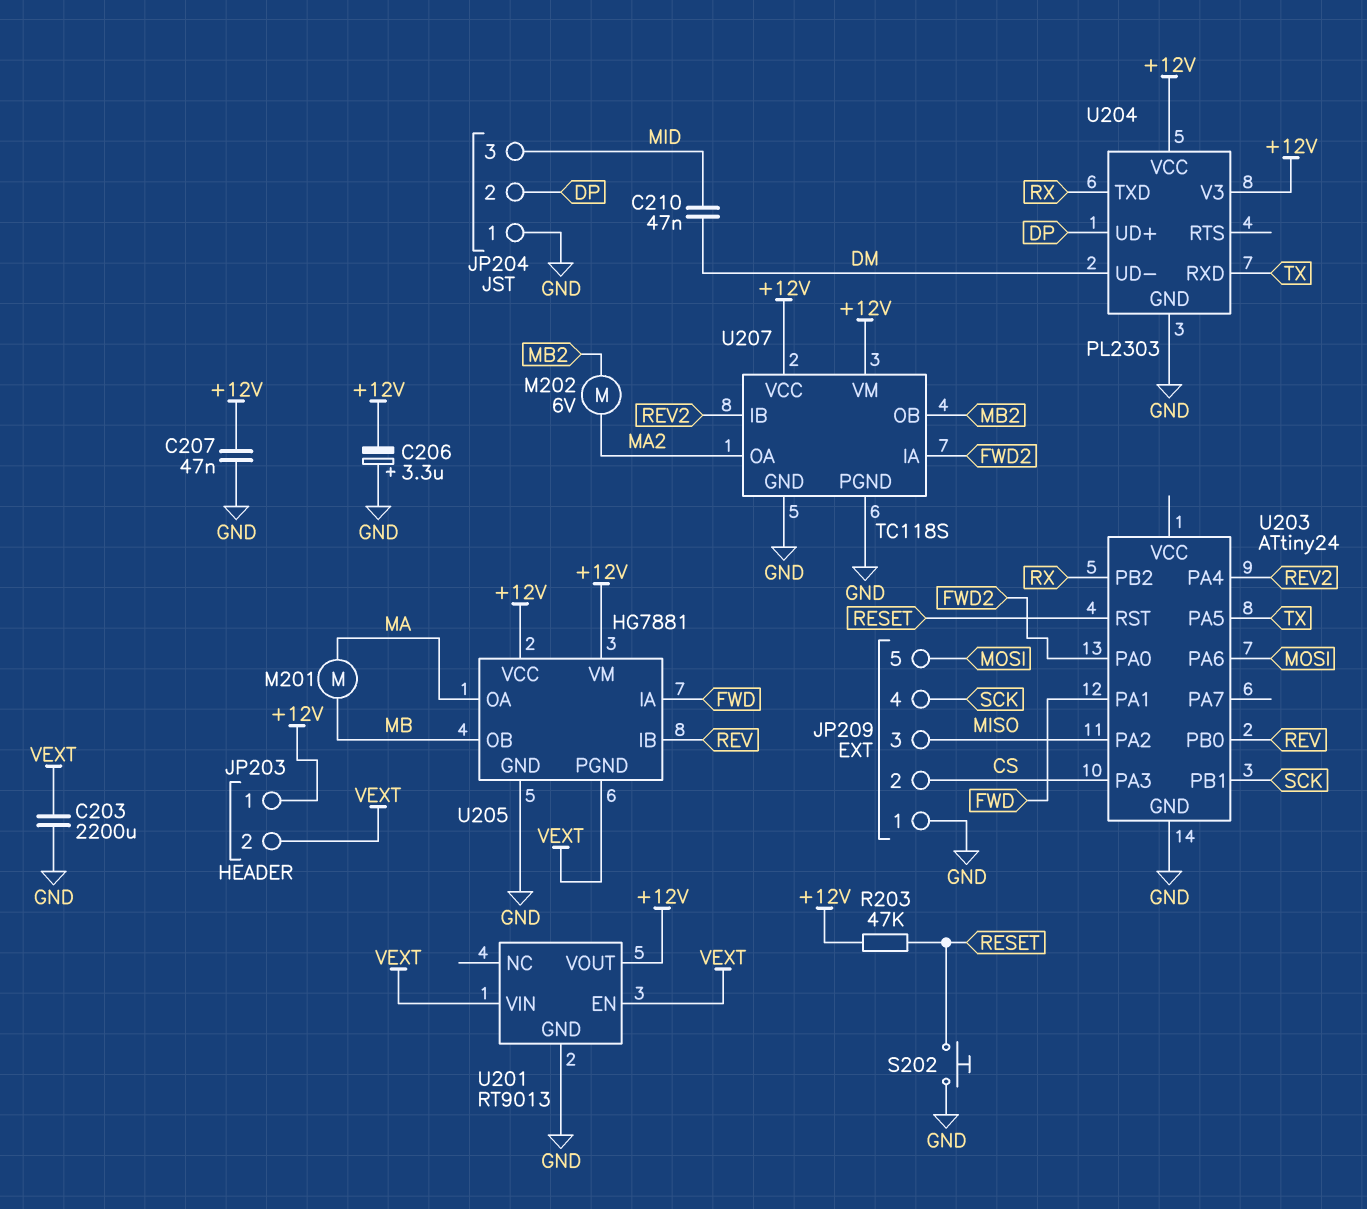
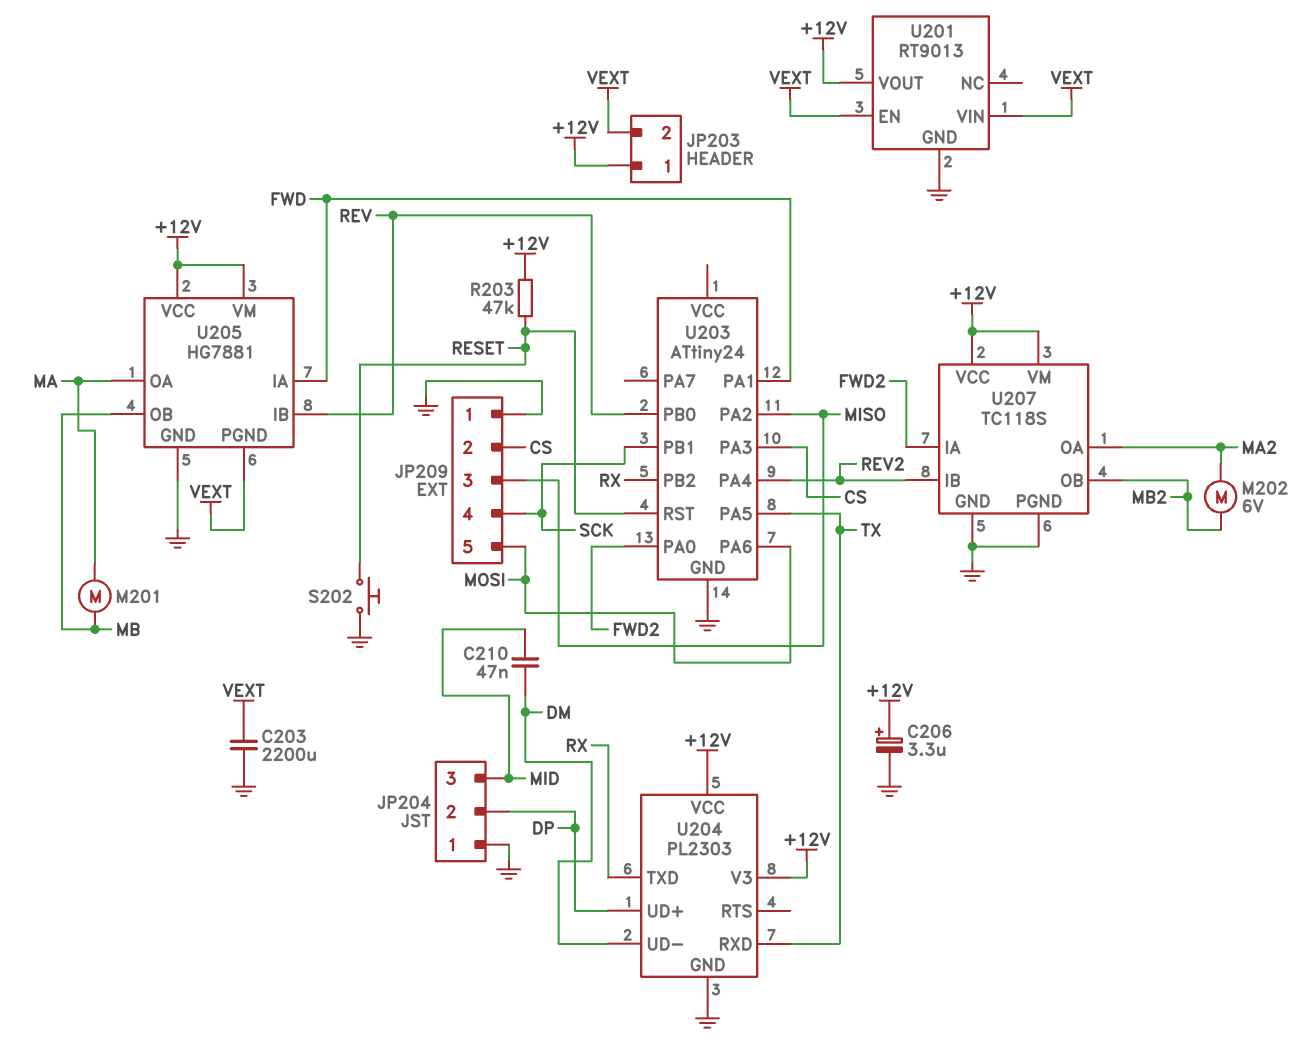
C206: 3.3uF (plus GND, minus +12V) -> 3.3uF (plus +12V, minus GND)
C207: 47nF (+12V, GND) -> none

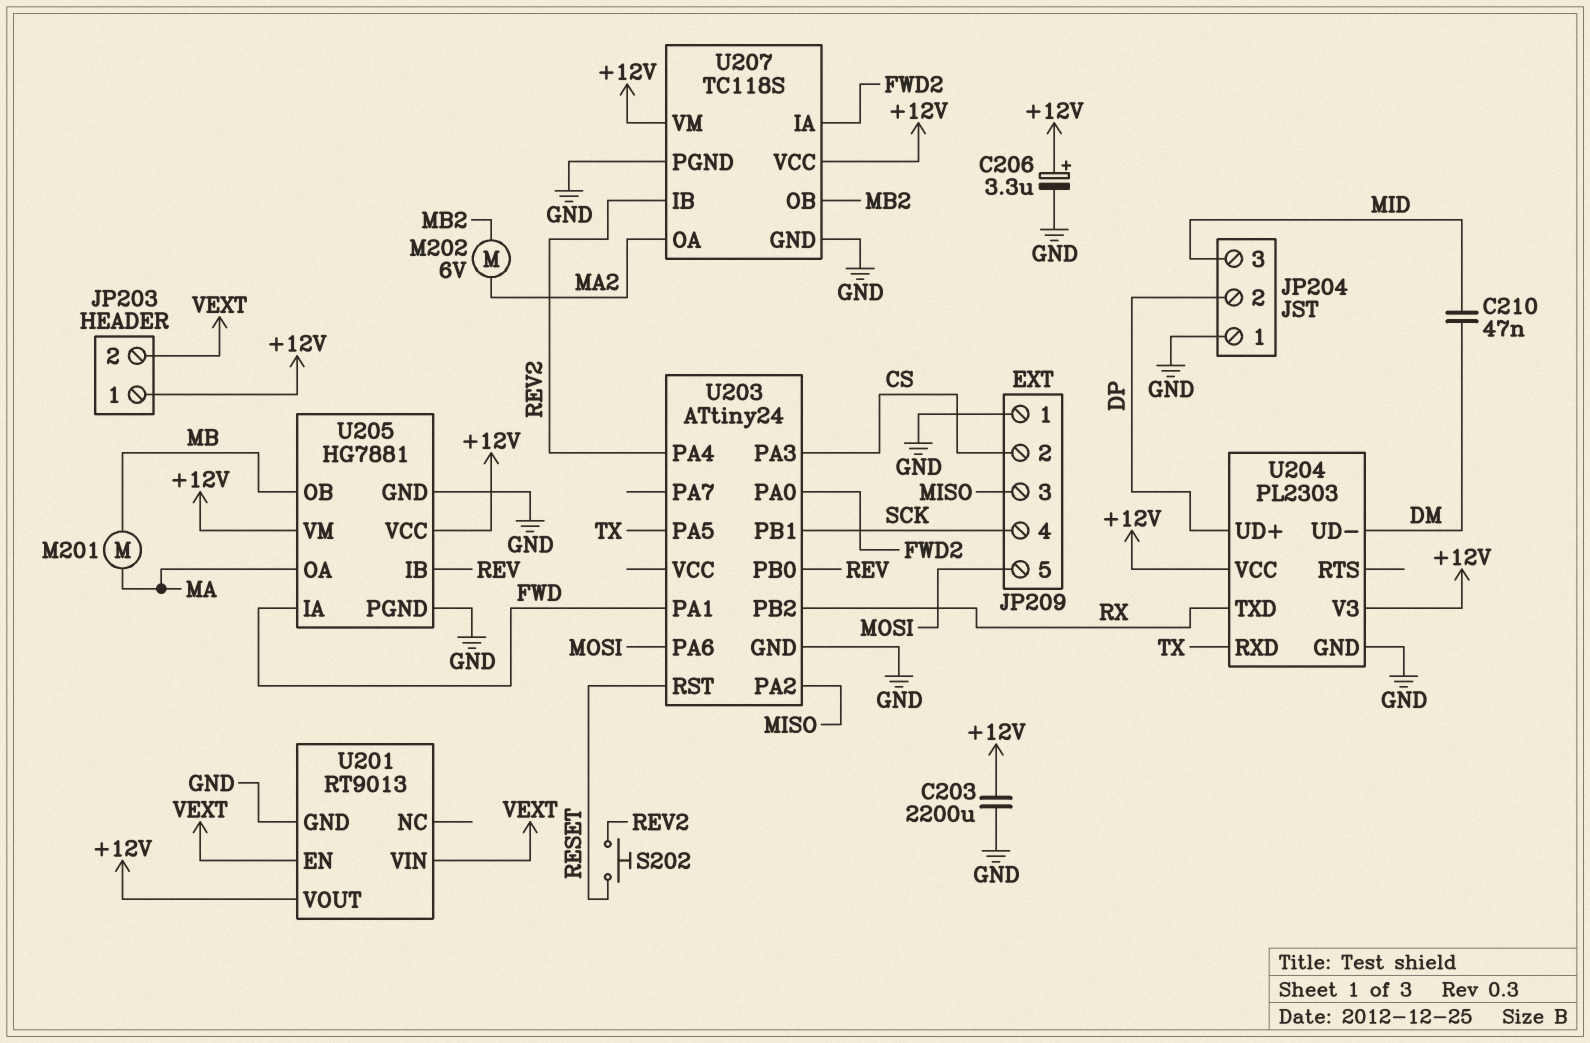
C203: 2200uF (GND, VEXT) -> 2200uF (+12V, GND)
R203: 47k (+12V, RESET) -> none
S202: button (GND, RESET) -> button (RESET, REV2)
U205 pin PGND: VEXT -> GND

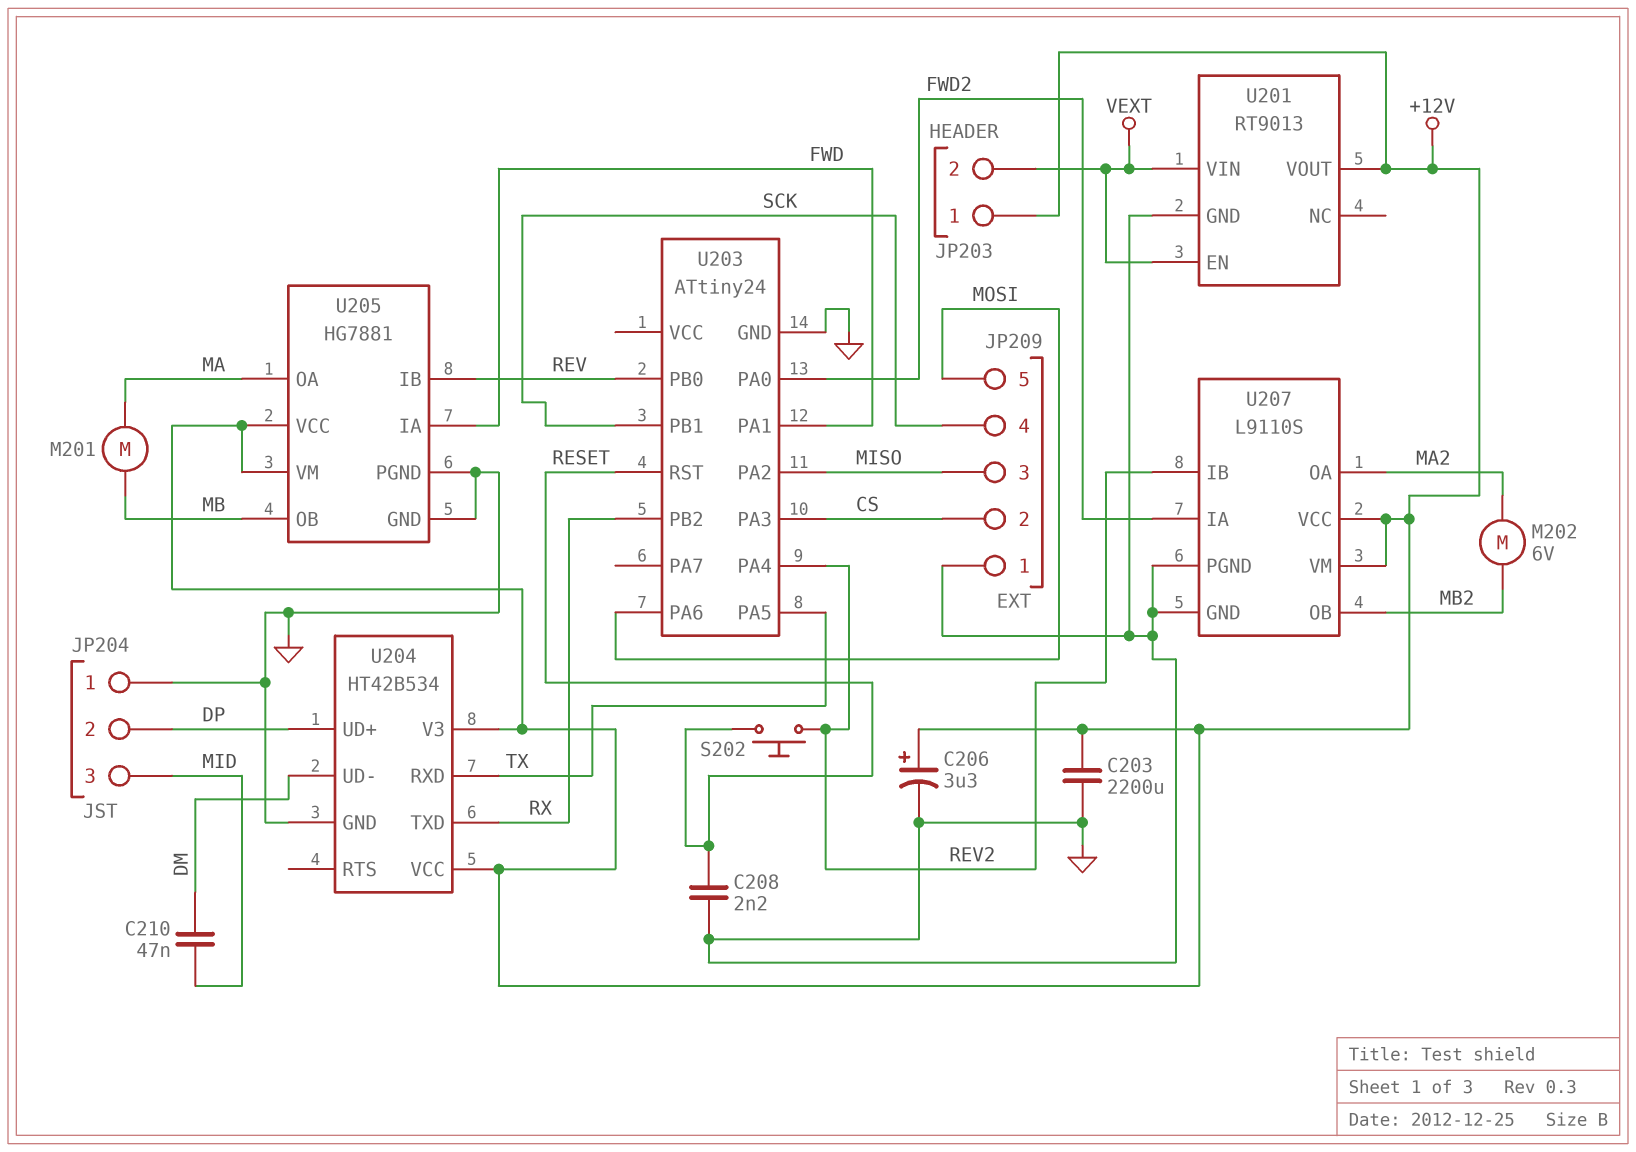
C208: none -> 2.2nF (GND, RESET)
U204: PL2303 -> HT42B534
U207: TC118S -> L9110S

